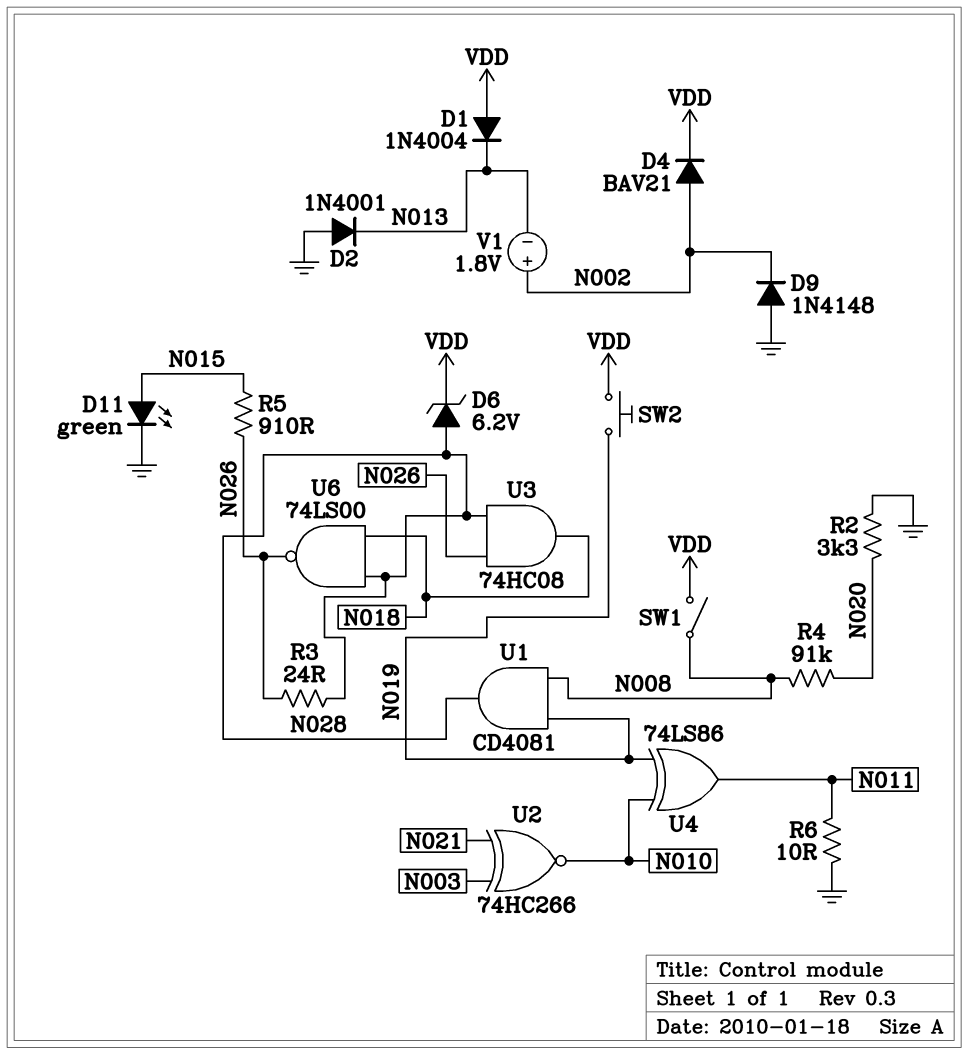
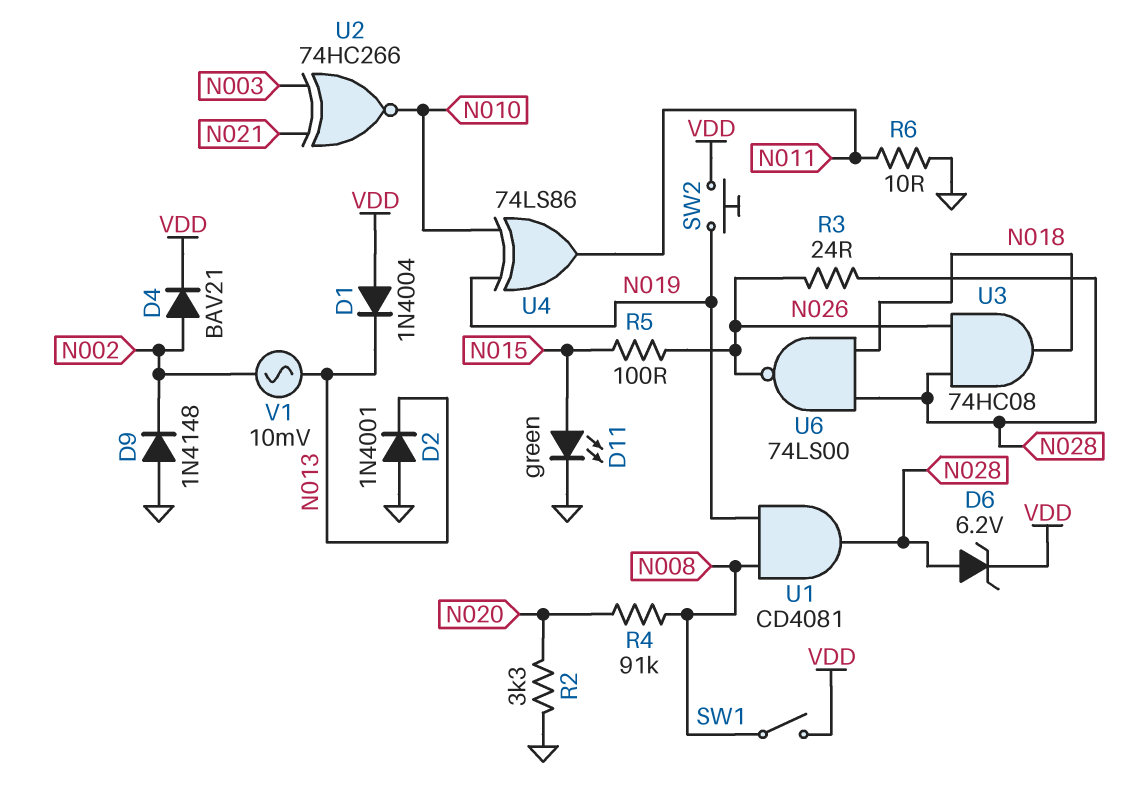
R5: 910 (N015, N026) -> 100 (N015, N026)
V1: 1.8V (plus N002, minus N013) -> AC 10mV (N002, N013)

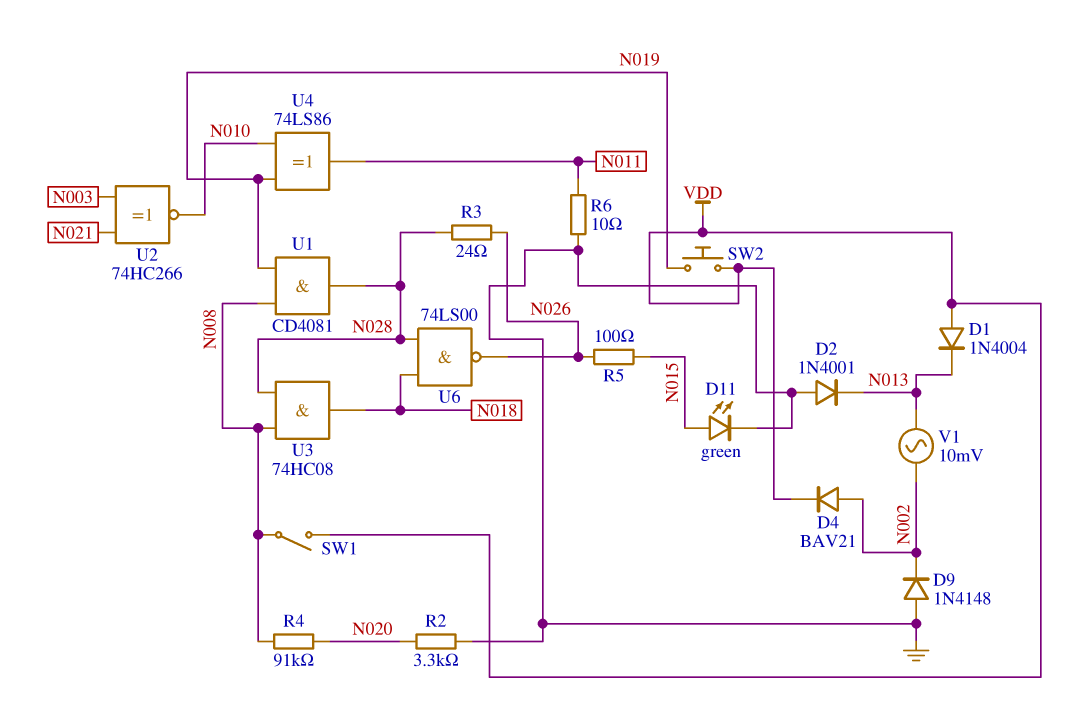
D6: zener 6.2V (A N028, K VDD) -> none
U3: AND 74HC08 (in N026, in N028, out N018) -> AND 74HC08 (in N008, in N028, out N018)

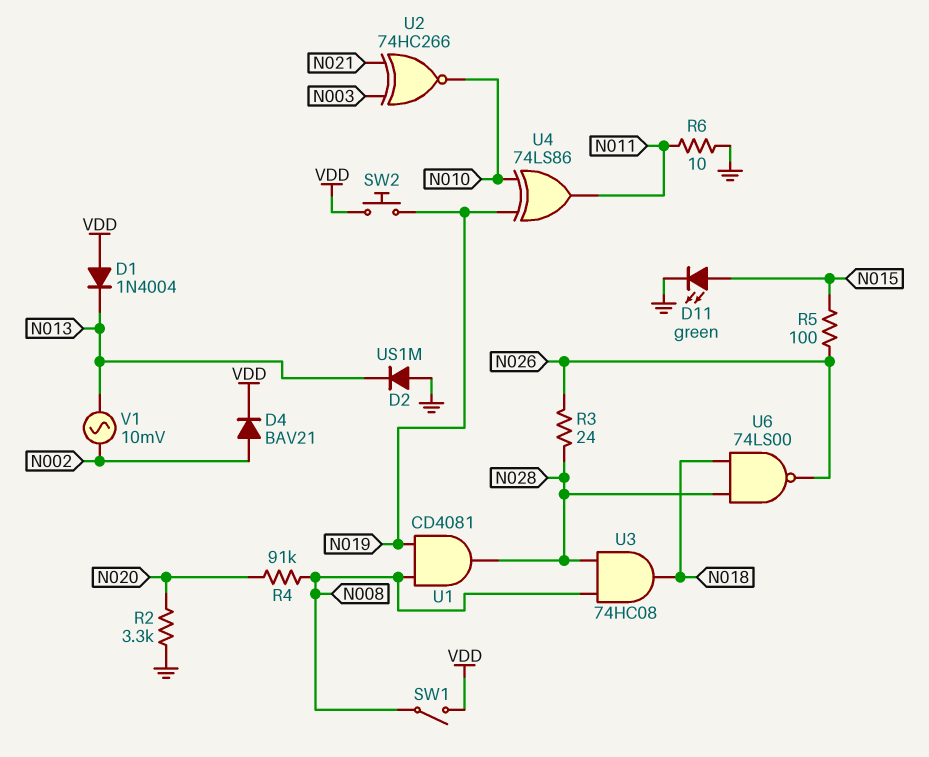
D2: diode 1N4001 (A GND, K N013) -> diode US1M (A GND, K N013)
D9: diode 1N4148 (A GND, K N002) -> none

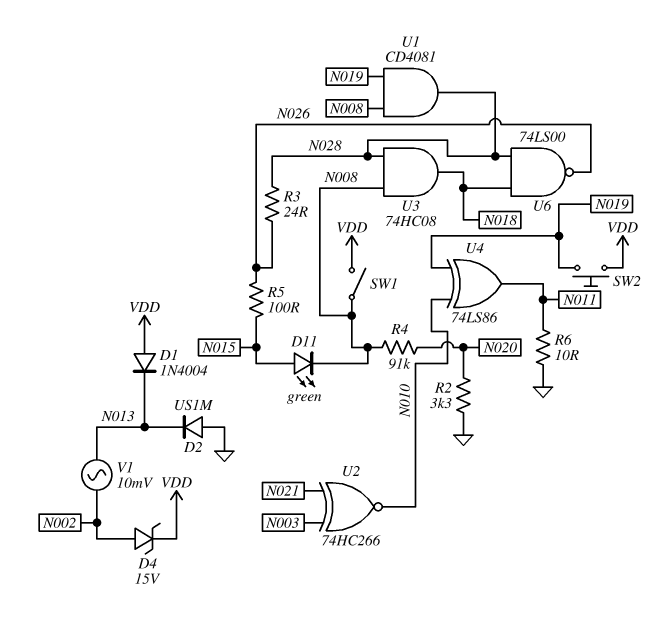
D4: diode BAV21 (A N002, K VDD) -> zener 15V (A N002, K VDD)
D11: LED green (A N015, K GND) -> LED green (A N015, K N008)

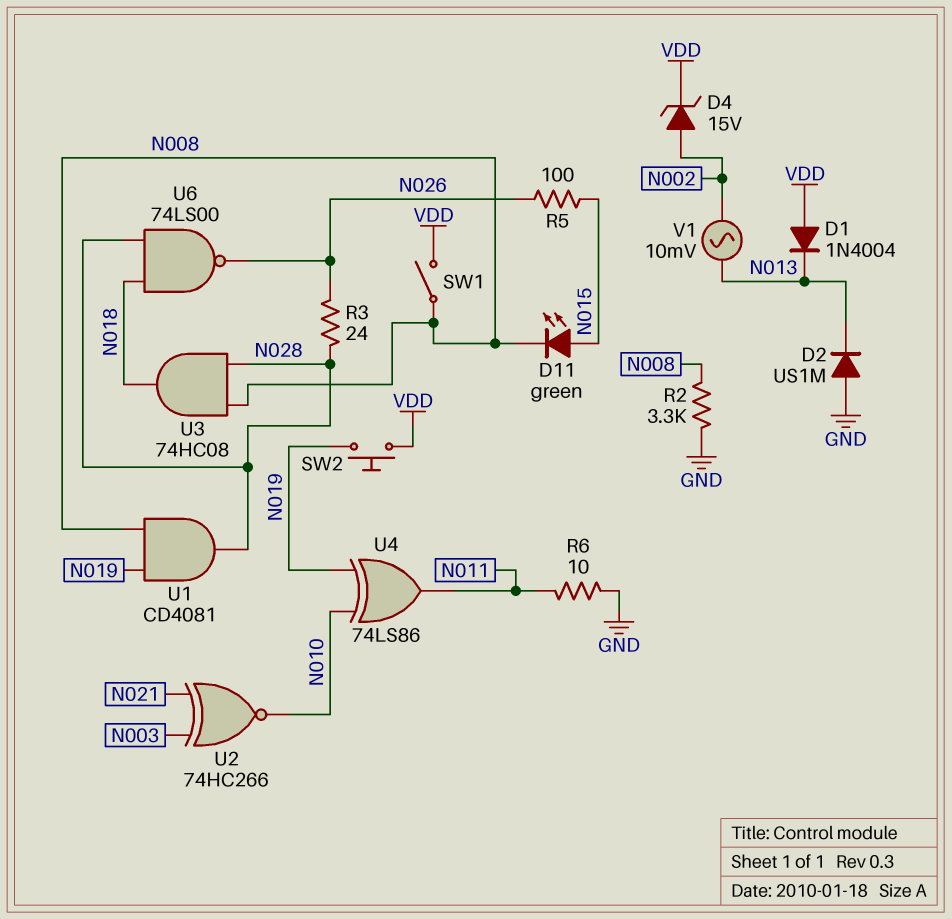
R2: 3.3k (GND, N020) -> 3.3k (GND, N008)
R4: 91k (N008, N020) -> none

